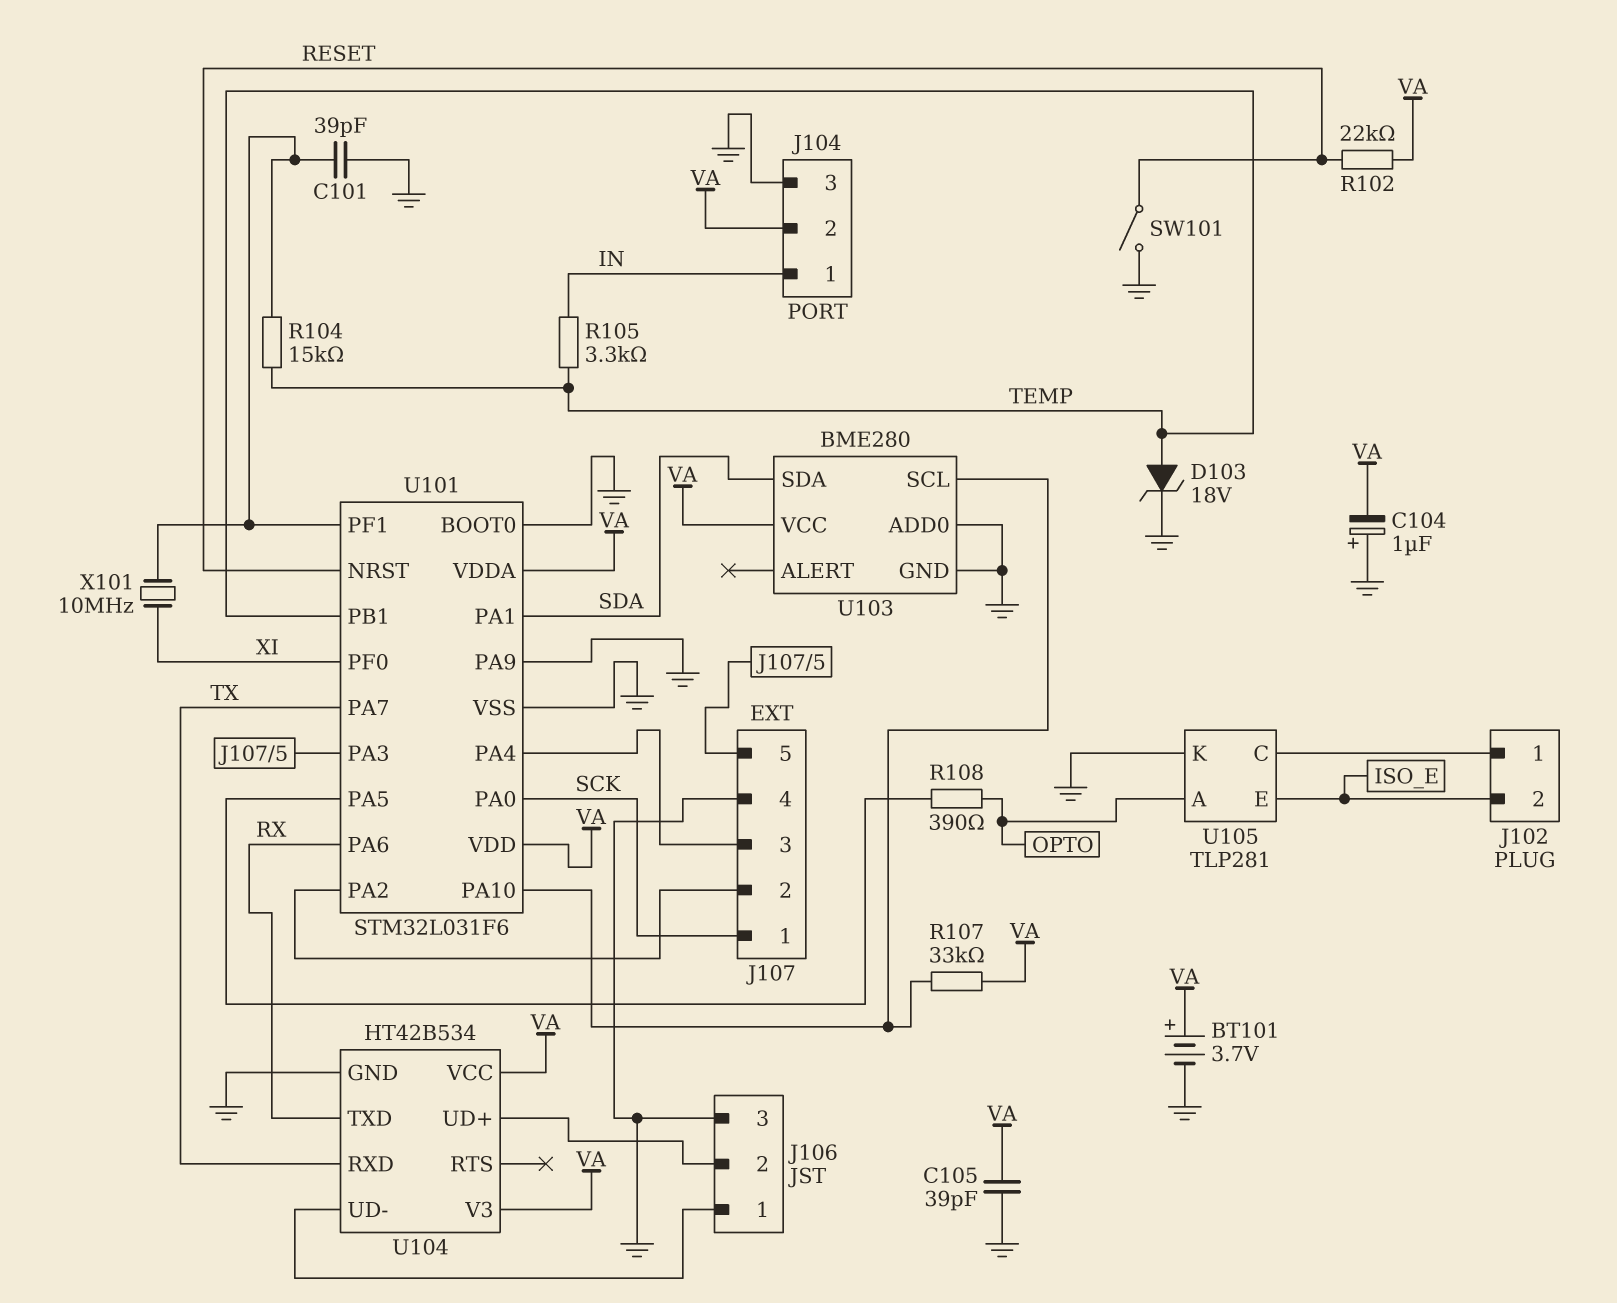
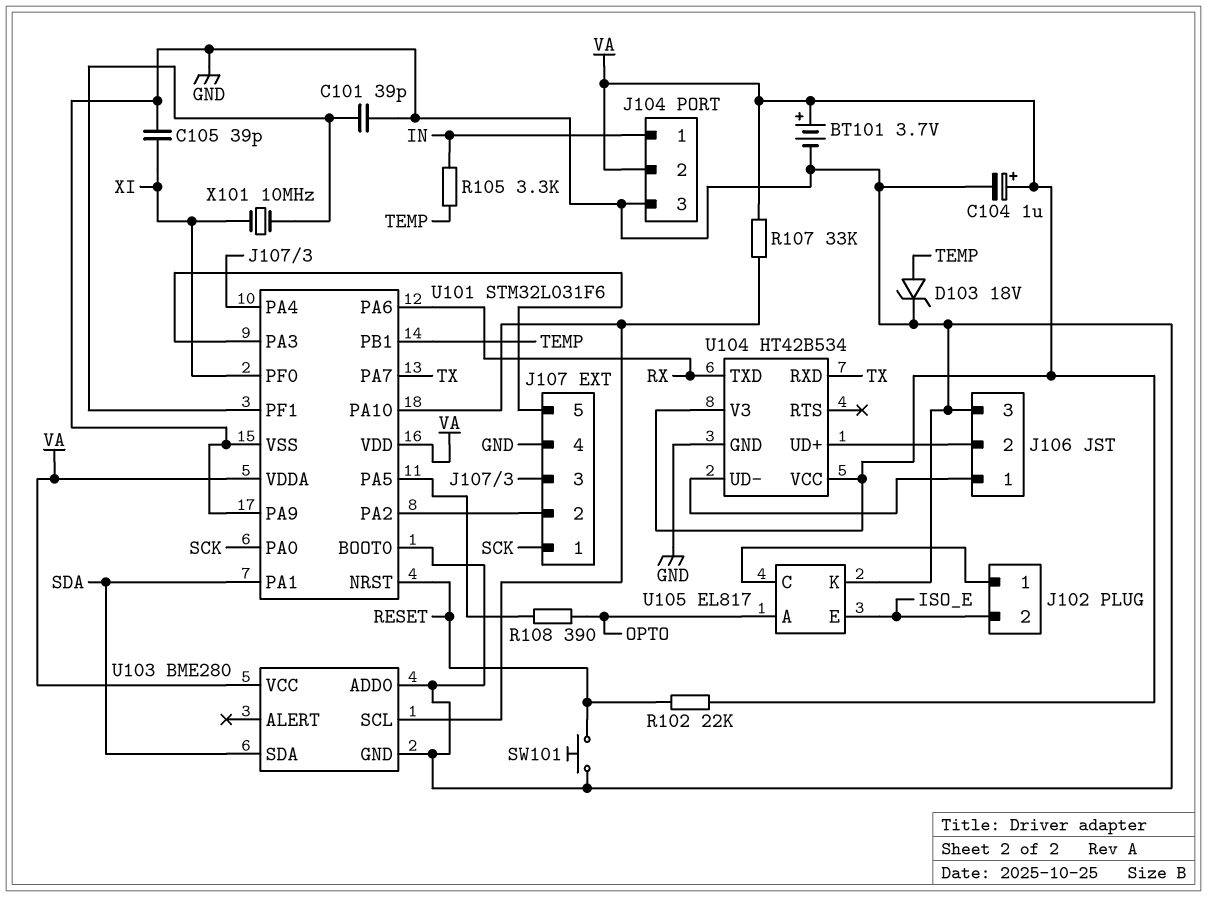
C104: 1uF (plus GND, minus VA) -> 1uF (plus VA, minus GND)
C105: 39pF (GND, VA) -> 39pF (GND, XI)
R104: 15k (TEMP, U101/PF1) -> none
SW101: switch (GND, RESET) -> button (GND, RESET)
U105: TLP281 -> EL817

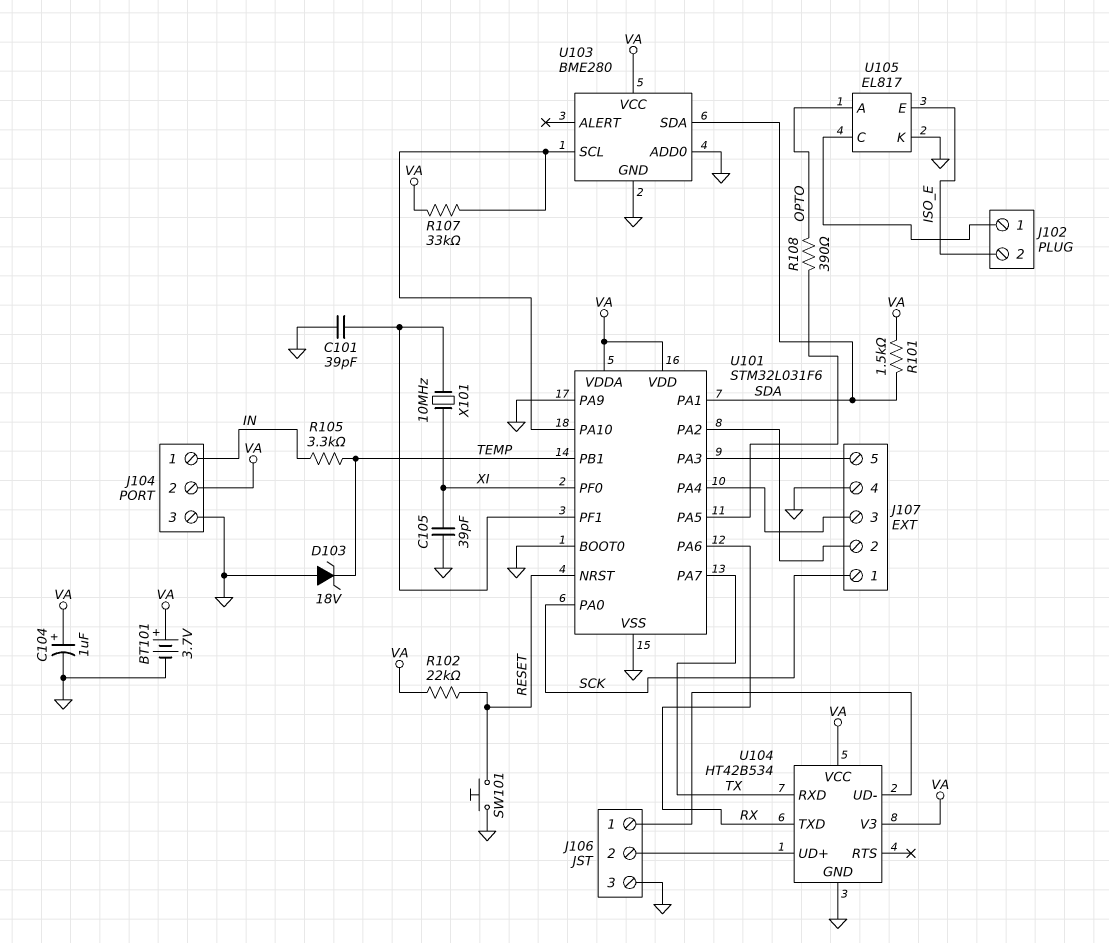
D103: zener 18V (A TEMP, K GND) -> zener 18V (A GND, K TEMP)
R101: none -> 1.5k (SDA, VA)

